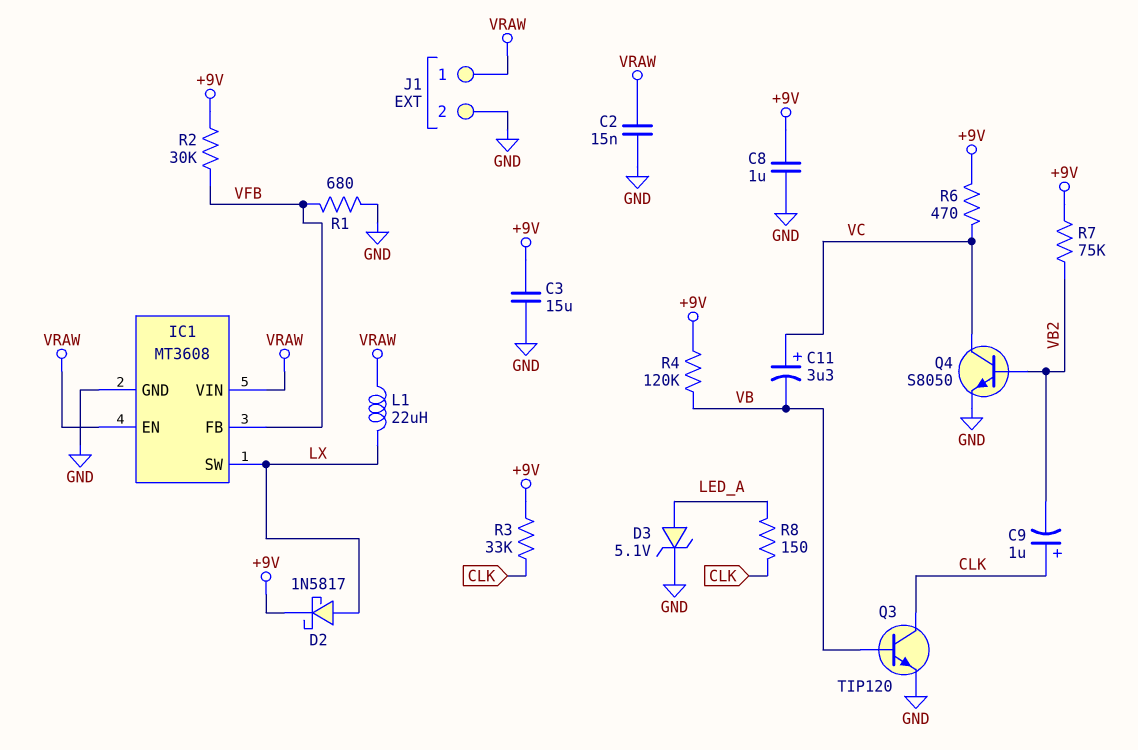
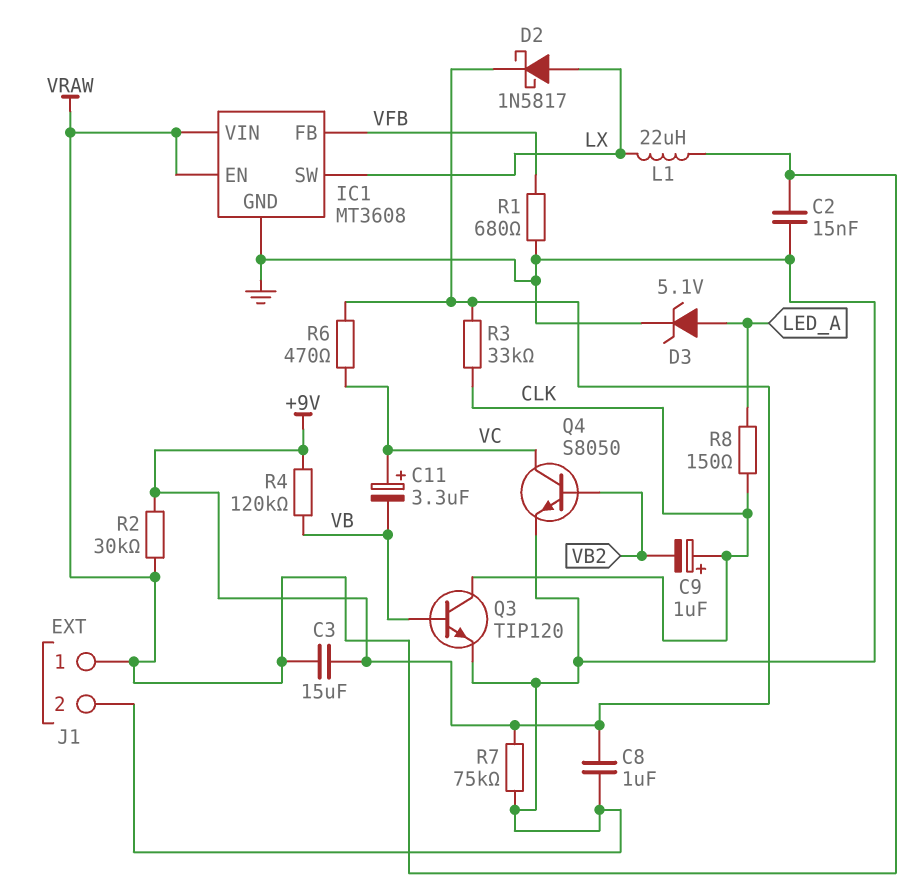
C3: 15uF (+9V, GND) -> 15uF (+9V, VRAW)
R2: 30k (+9V, VFB) -> 30k (+9V, VRAW)
R7: 75k (+9V, VB2) -> 75k (+9V, GND)

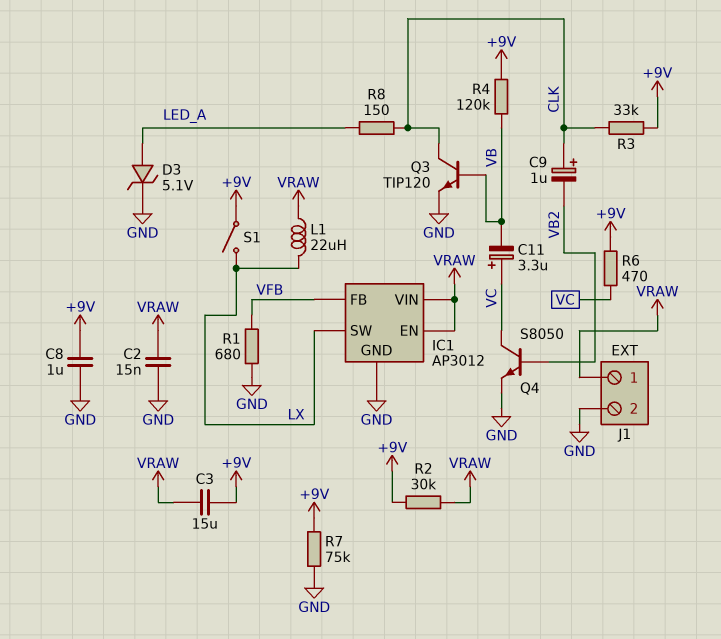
D2: schottky 1N5817 (A LX, K +9V) -> none
IC1: MT3608 -> AP3012
S1: none -> switch (+9V, LX)

